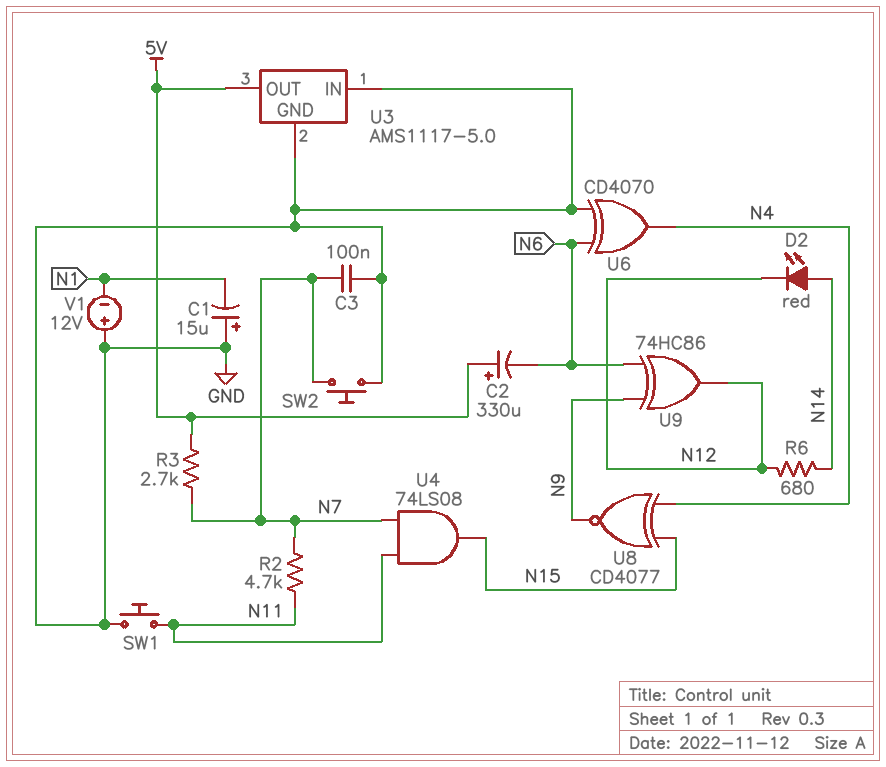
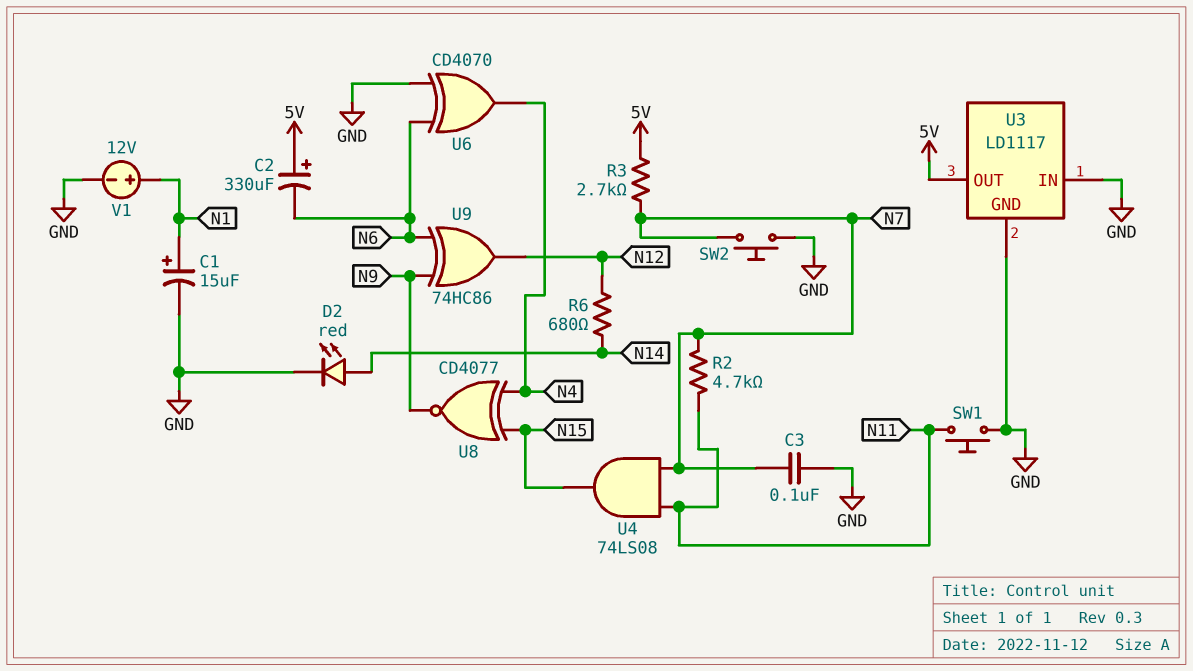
C1: 15uF (plus GND, minus N1) -> 15uF (plus N1, minus GND)
D2: LED red (A N14, K N12) -> LED red (A N14, K GND)
U3: AMS1117-5.0 -> LD1117
V1: 12V (plus GND, minus N1) -> 12V (plus N1, minus GND)

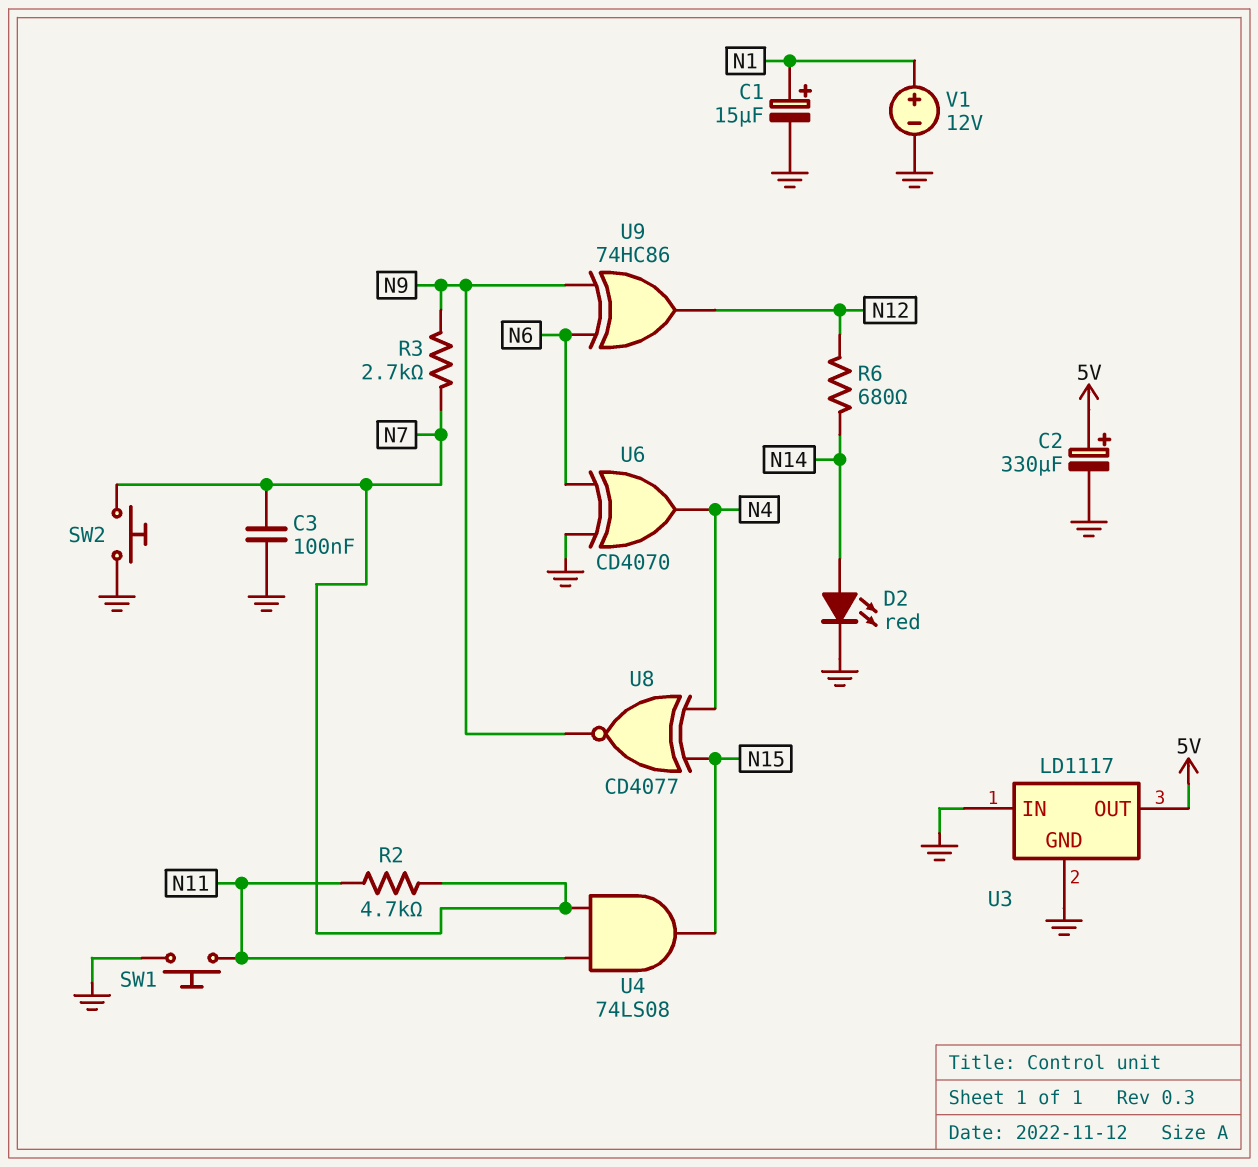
C2: 330uF (plus 5V, minus N6) -> 330uF (plus 5V, minus GND)
R3: 2.7k (5V, N7) -> 2.7k (N7, N9)

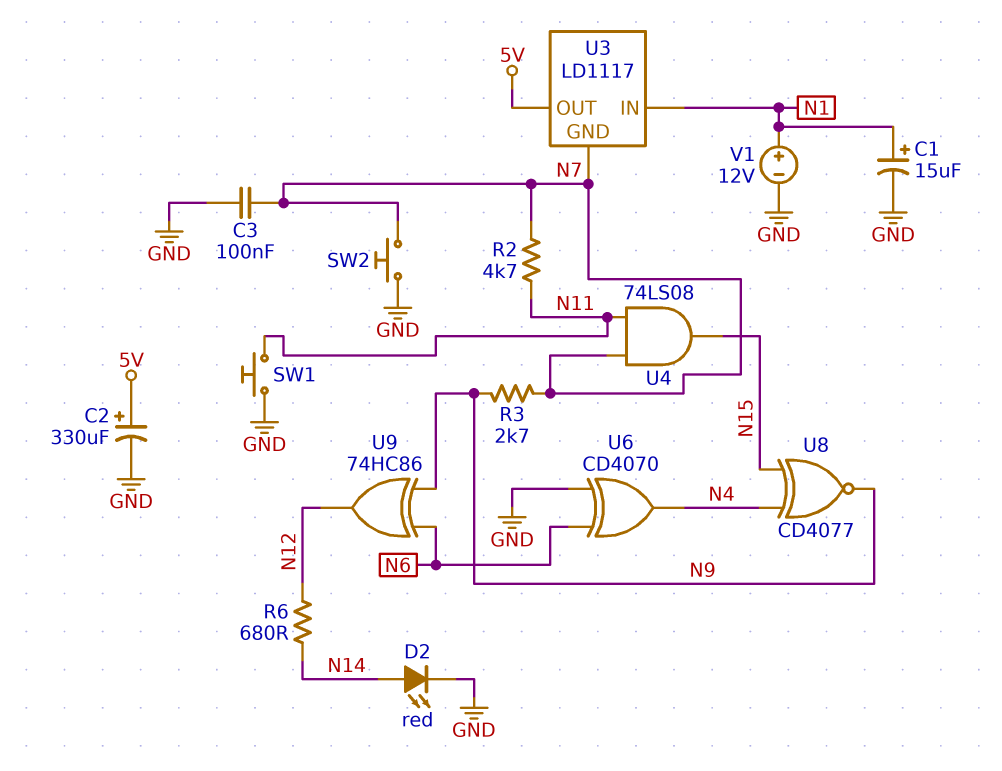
U3 pin GND: GND -> N7
U3 pin IN: GND -> N1

